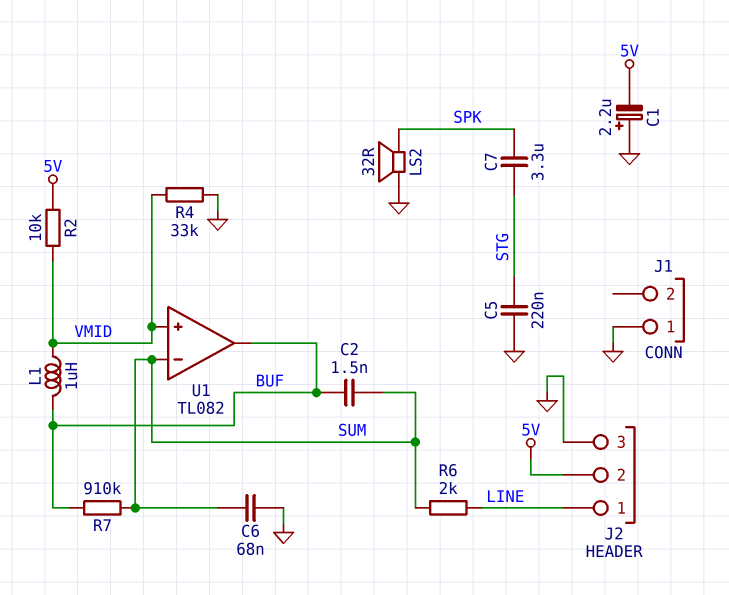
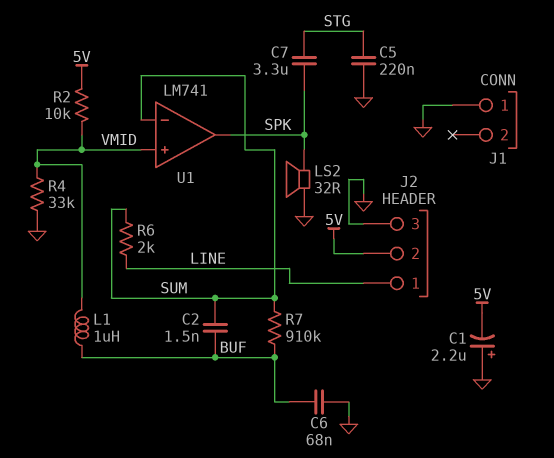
C6: 68nF (GND, SUM) -> 68nF (BUF, GND)
U1: TL082 -> LM741
U1 pin out: BUF -> SPK

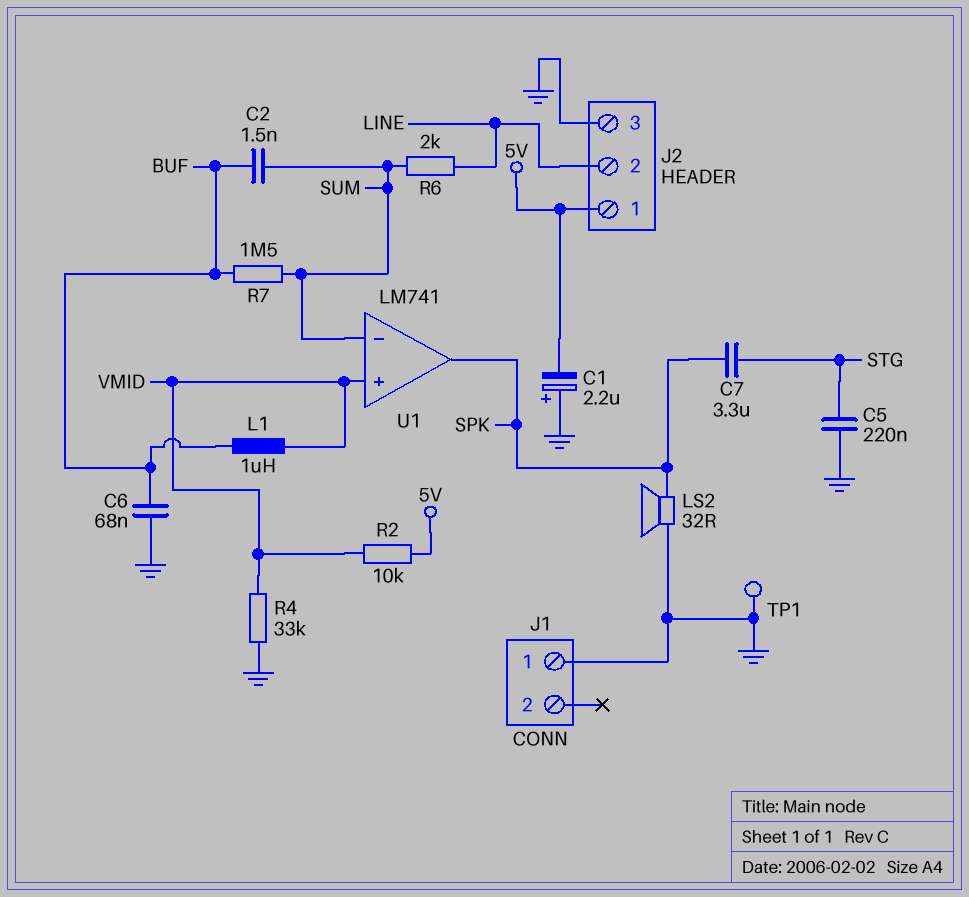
J2 pin 1: LINE -> 5V
J2 pin 2: 5V -> LINE
R7: 910k (BUF, SUM) -> 1.5M (BUF, SUM)
TP1: none -> test point (GND)

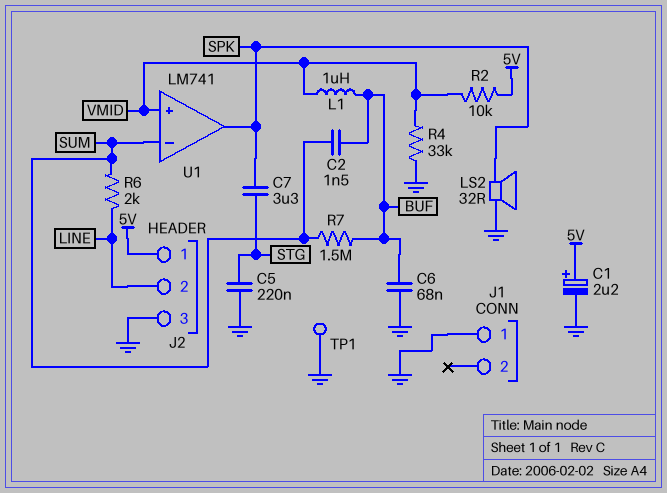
C1: 2.2uF (plus GND, minus 5V) -> 2.2uF (plus 5V, minus GND)

